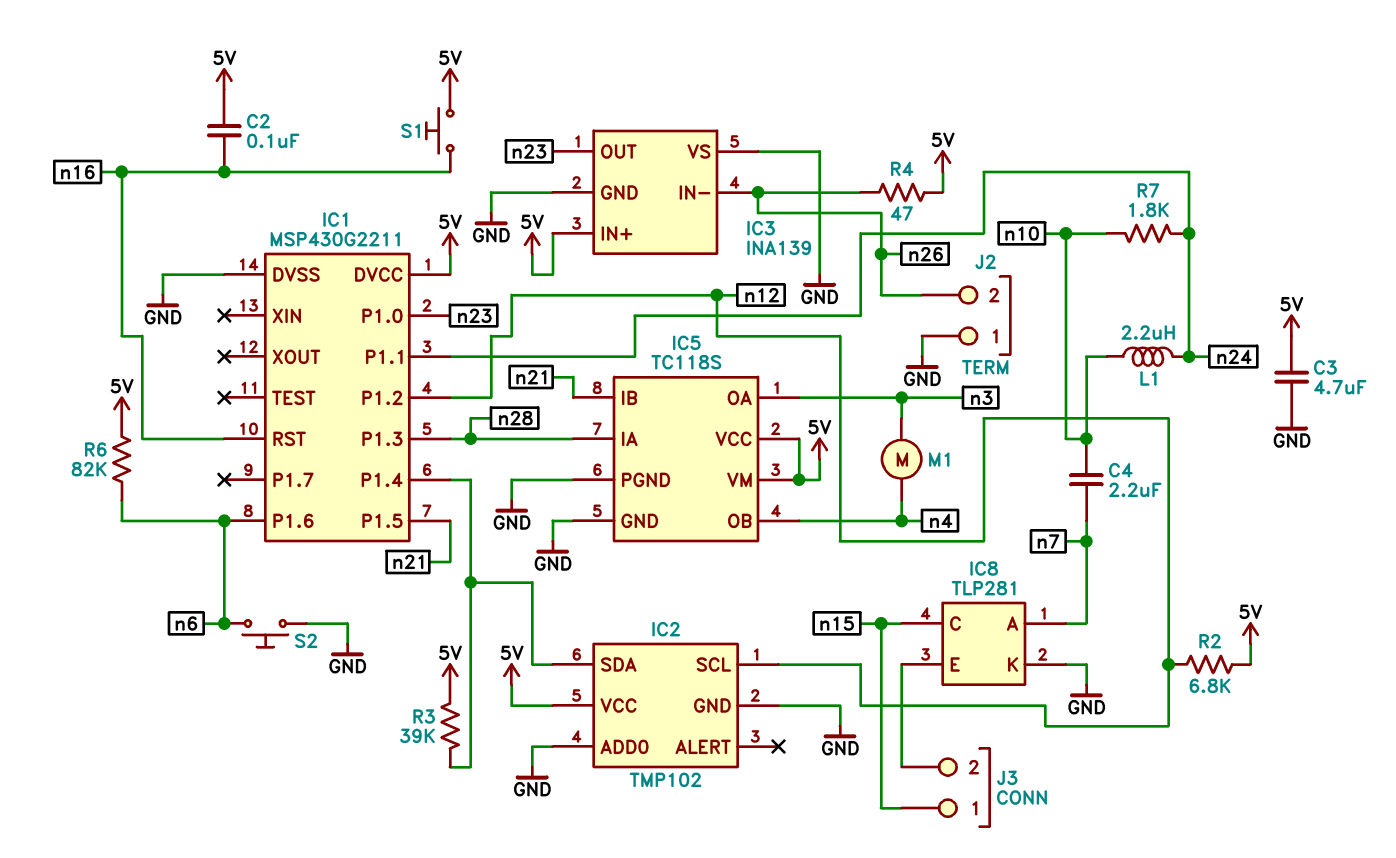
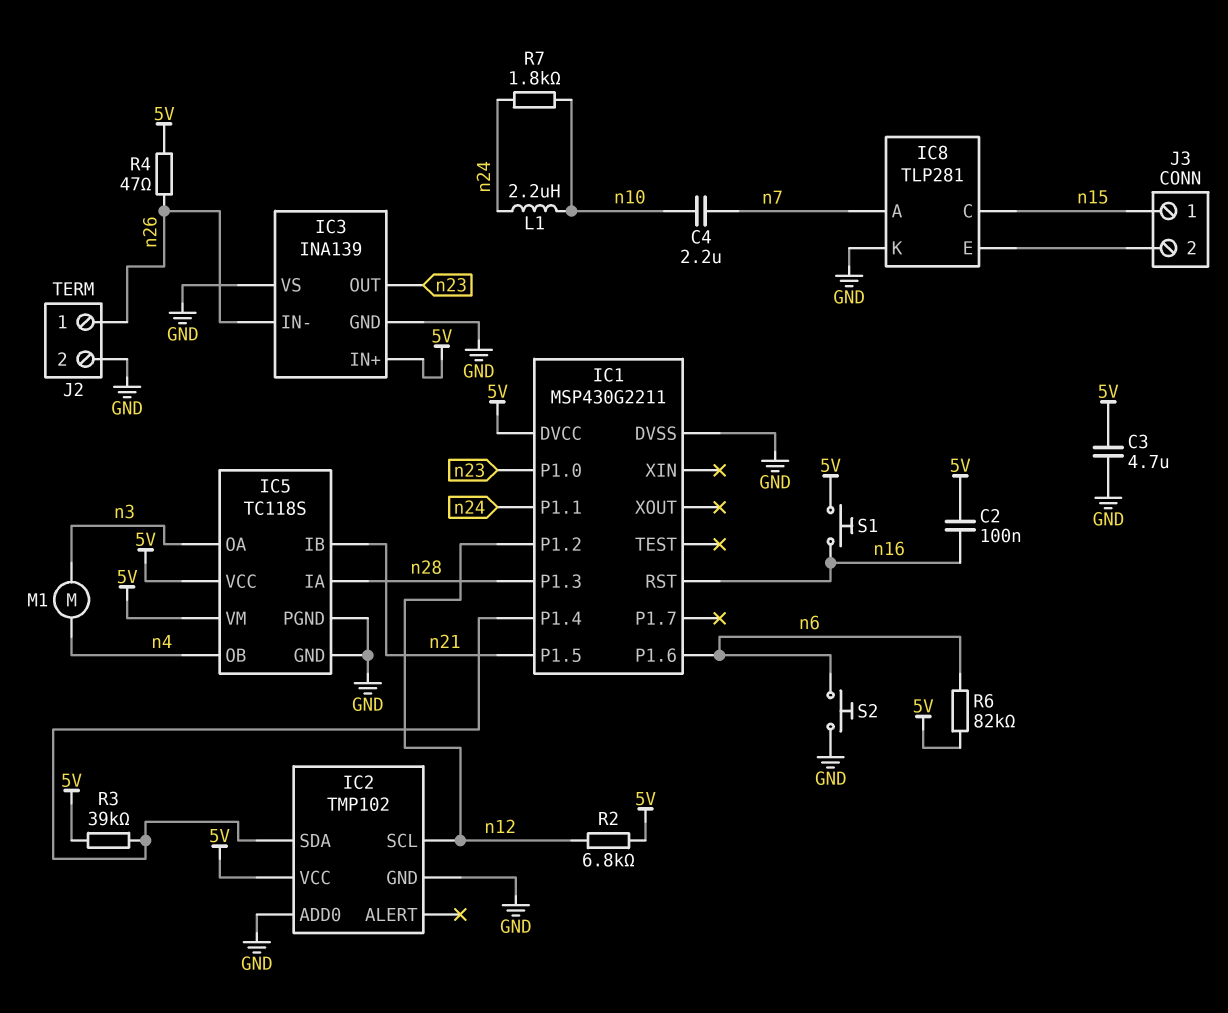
J2 pin 1: GND -> n26
J2 pin 2: n26 -> GND

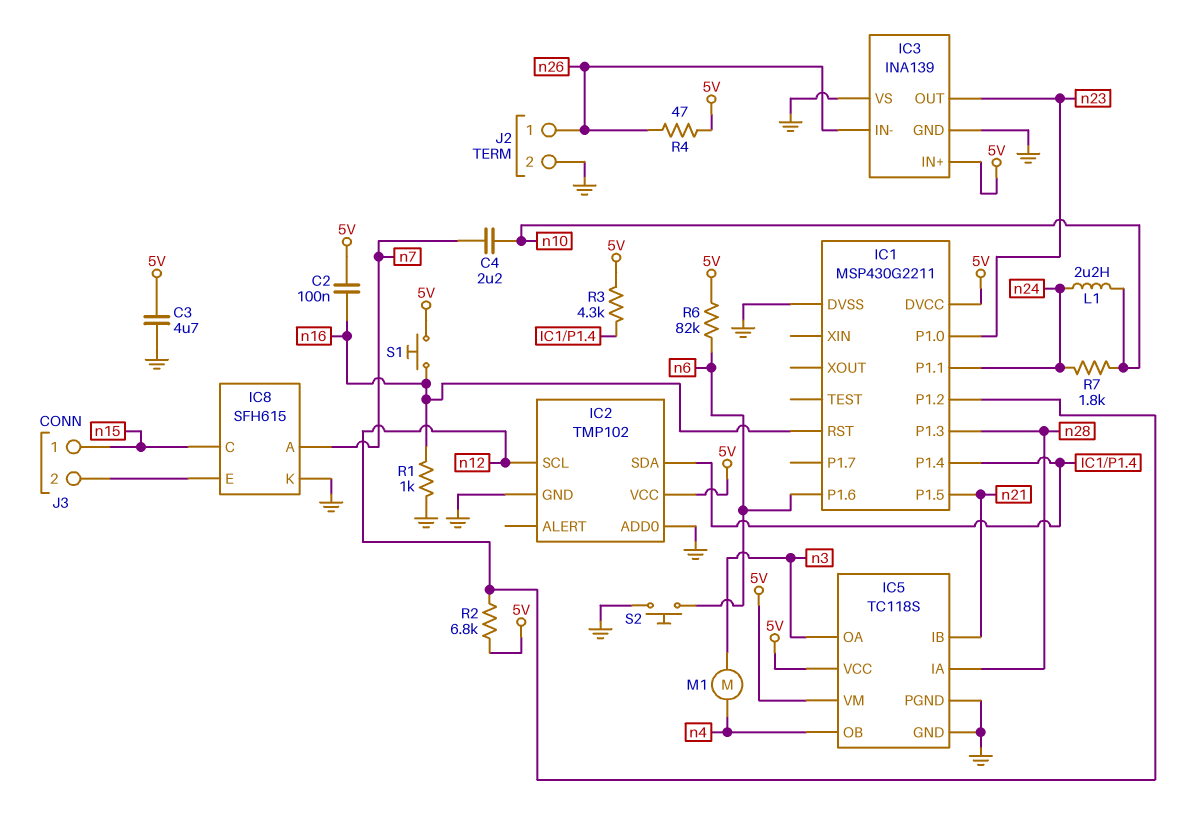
IC8: TLP281 -> SFH615
R1: none -> 1k (GND, n16)
R3: 39k (5V, IC1/P1.4) -> 4.3k (5V, IC1/P1.4)

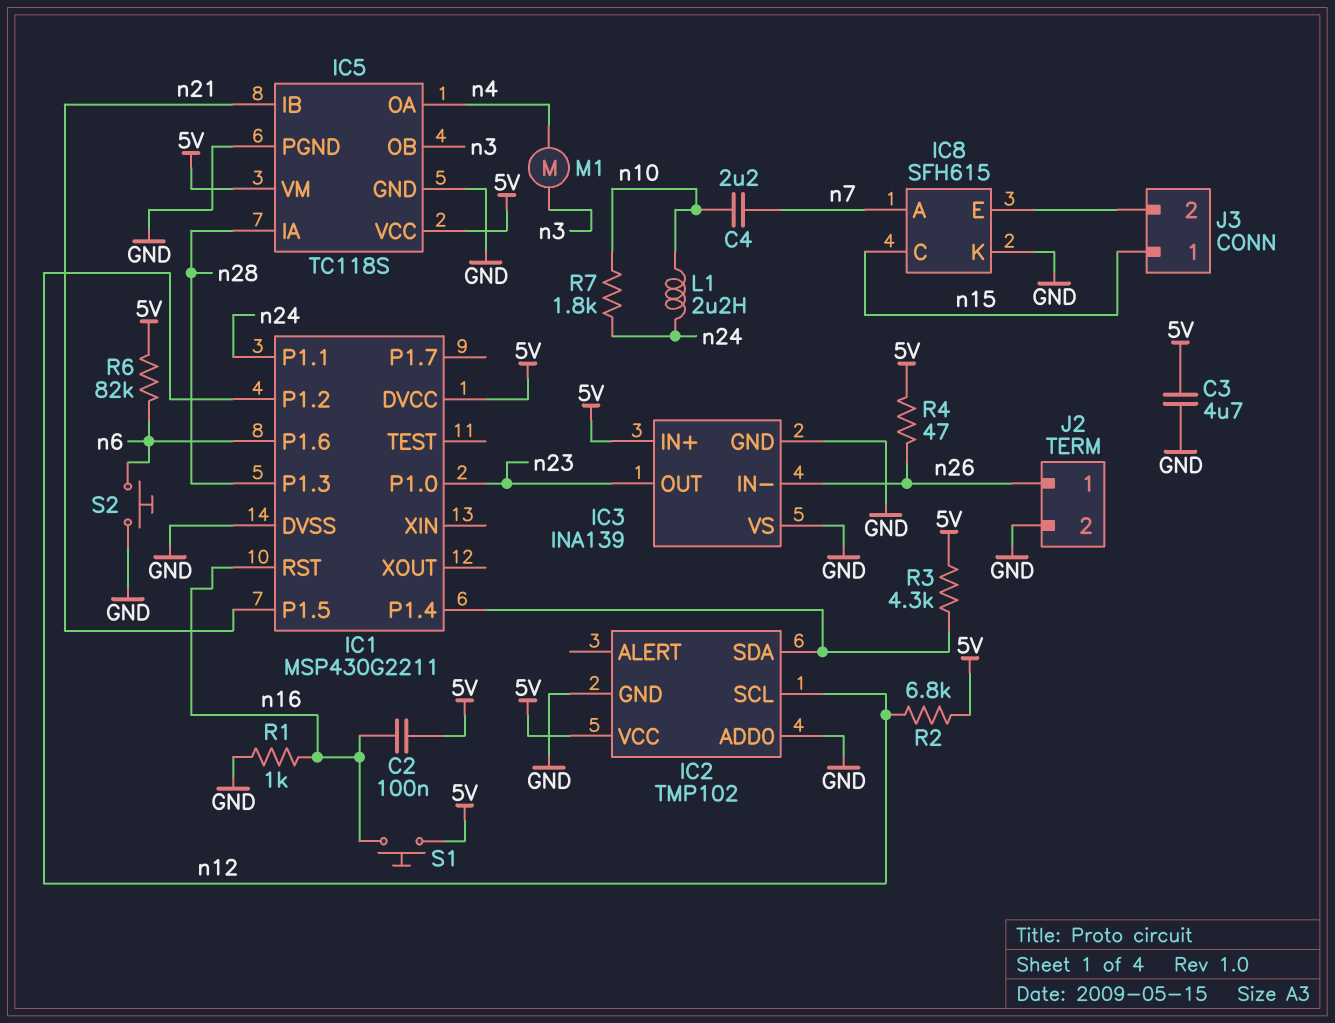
IC5 pin OA: n3 -> n4
IC5 pin OB: n4 -> n3

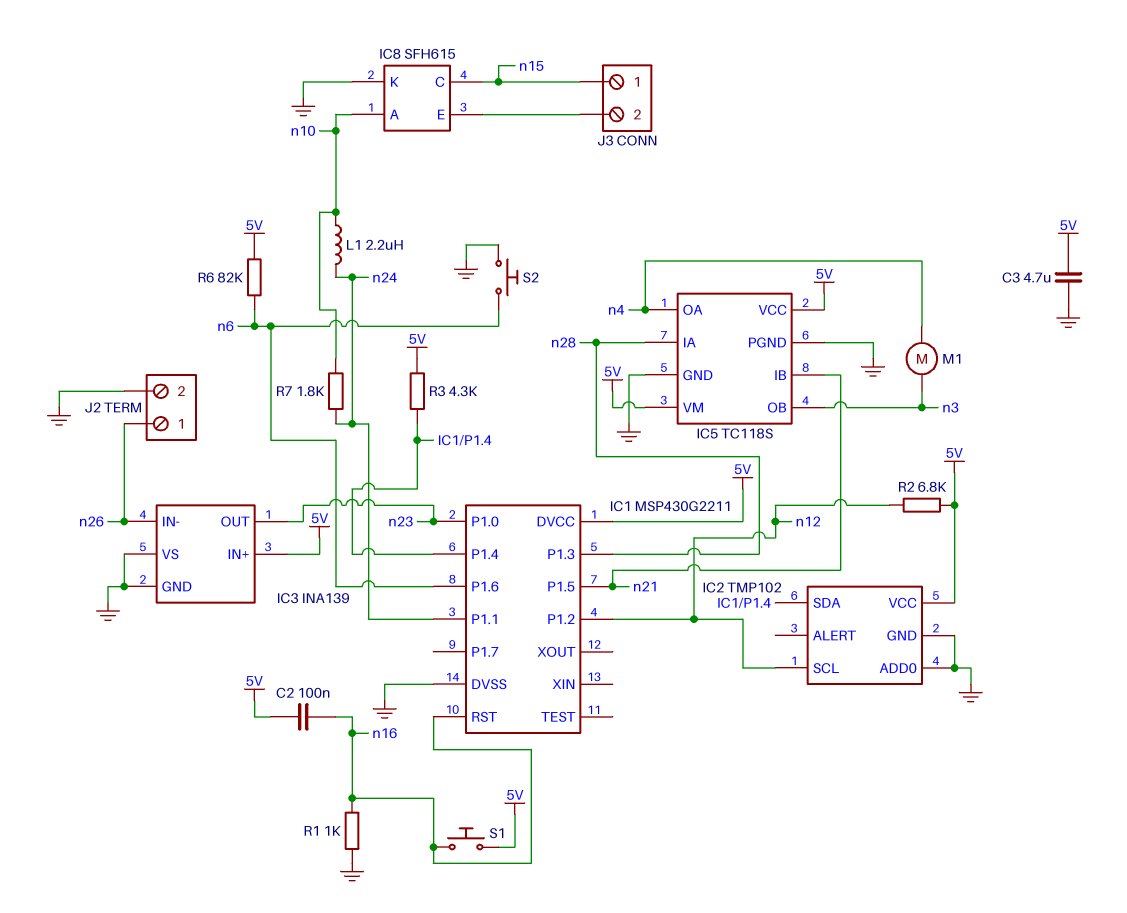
C4: 2.2uF (n7, n10) -> none
IC8 pin A: n7 -> n10
R4: 47 (5V, n26) -> none

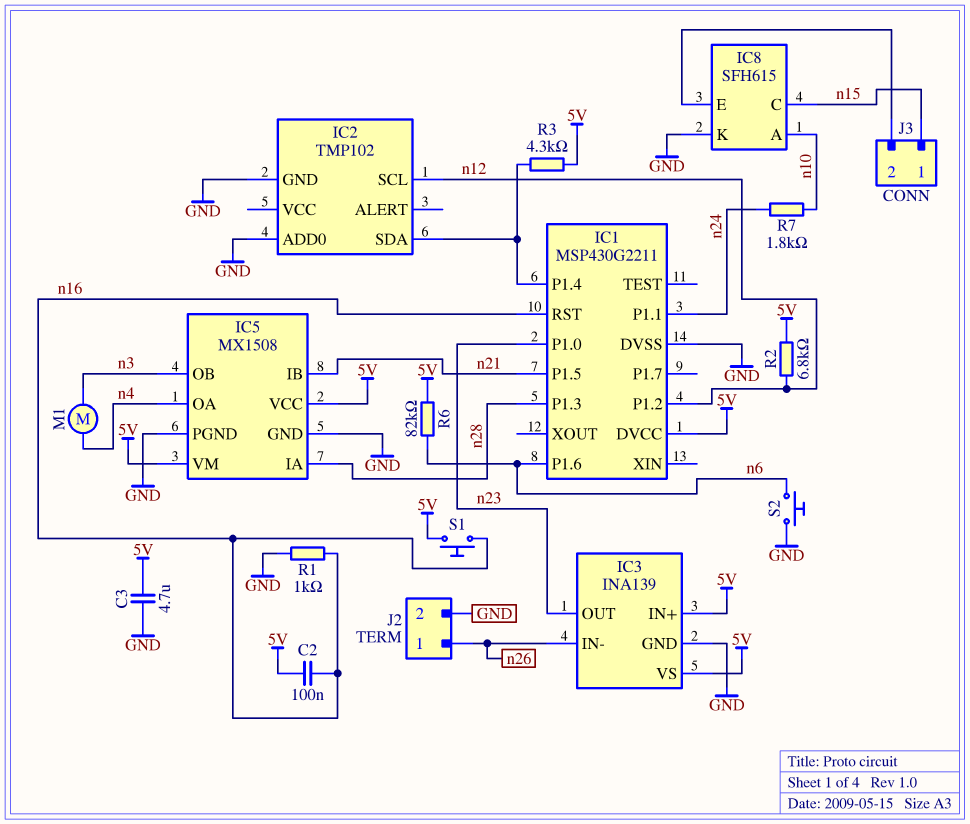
IC2 pin VCC: 5V -> none
IC3 pin VS: GND -> 5V
IC5: TC118S -> MX1508
L1: 2.2uH (n10, n24) -> none

